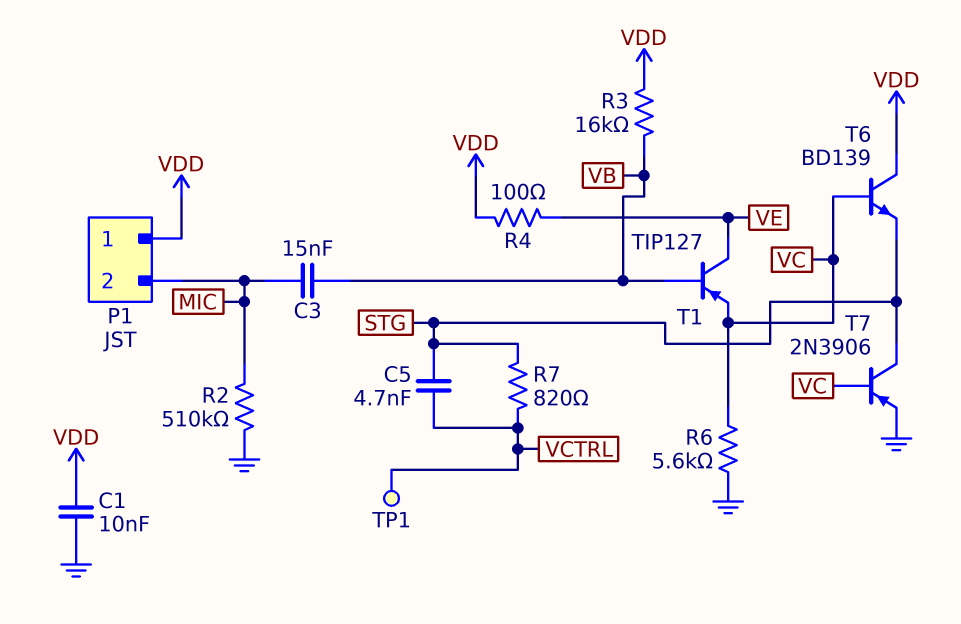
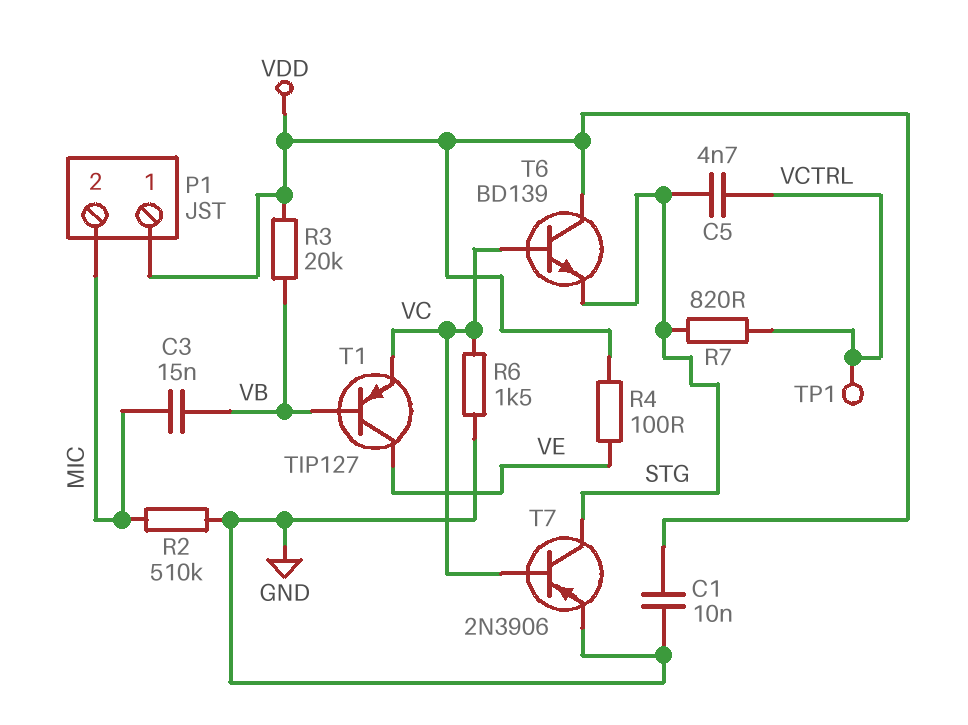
R3: 16k (VB, VDD) -> 20k (VB, VDD)
R6: 5.6k (GND, VC) -> 1.5k (GND, VC)

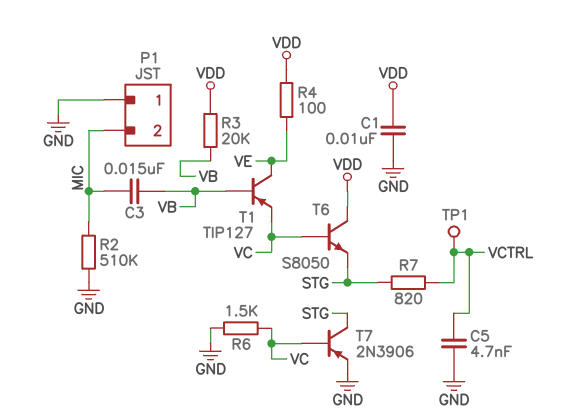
C5: 4.7nF (STG, VCTRL) -> 4.7nF (GND, VCTRL)
P1 pin 1: VDD -> GND
T6: NPN BD139 (B VC, C VDD, E STG) -> NPN S8050 (B VC, C VDD, E STG)

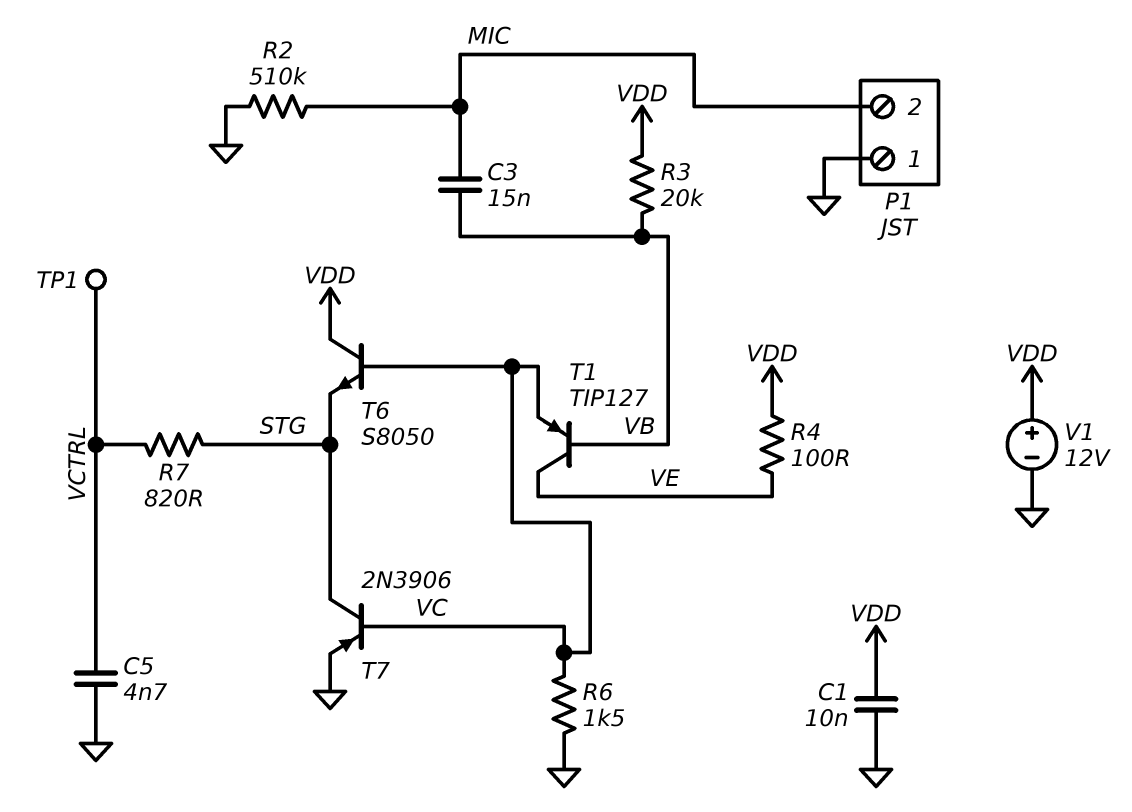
V1: none -> 12V (plus VDD, minus GND)

